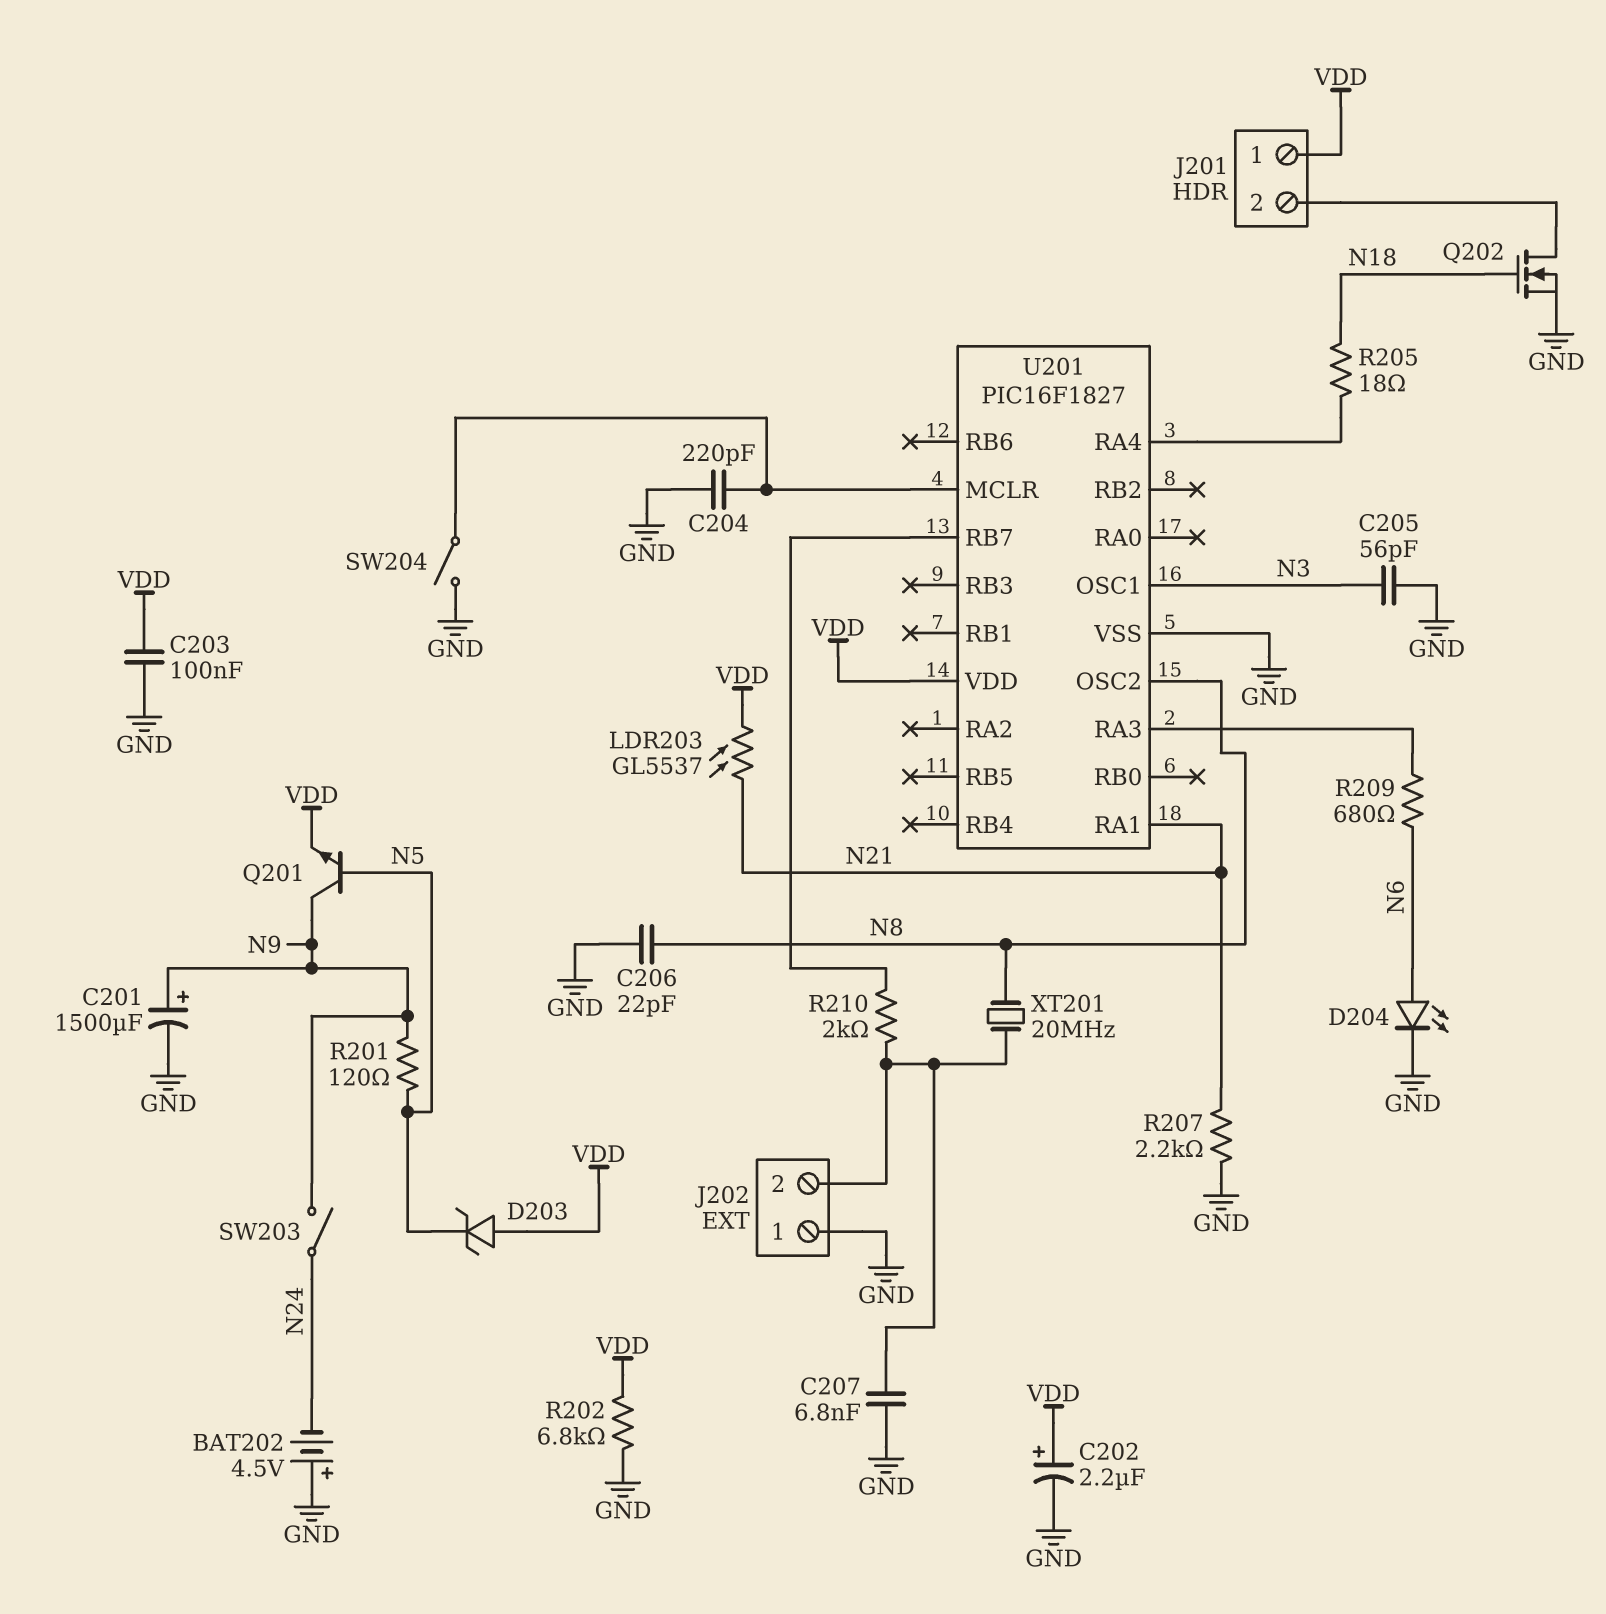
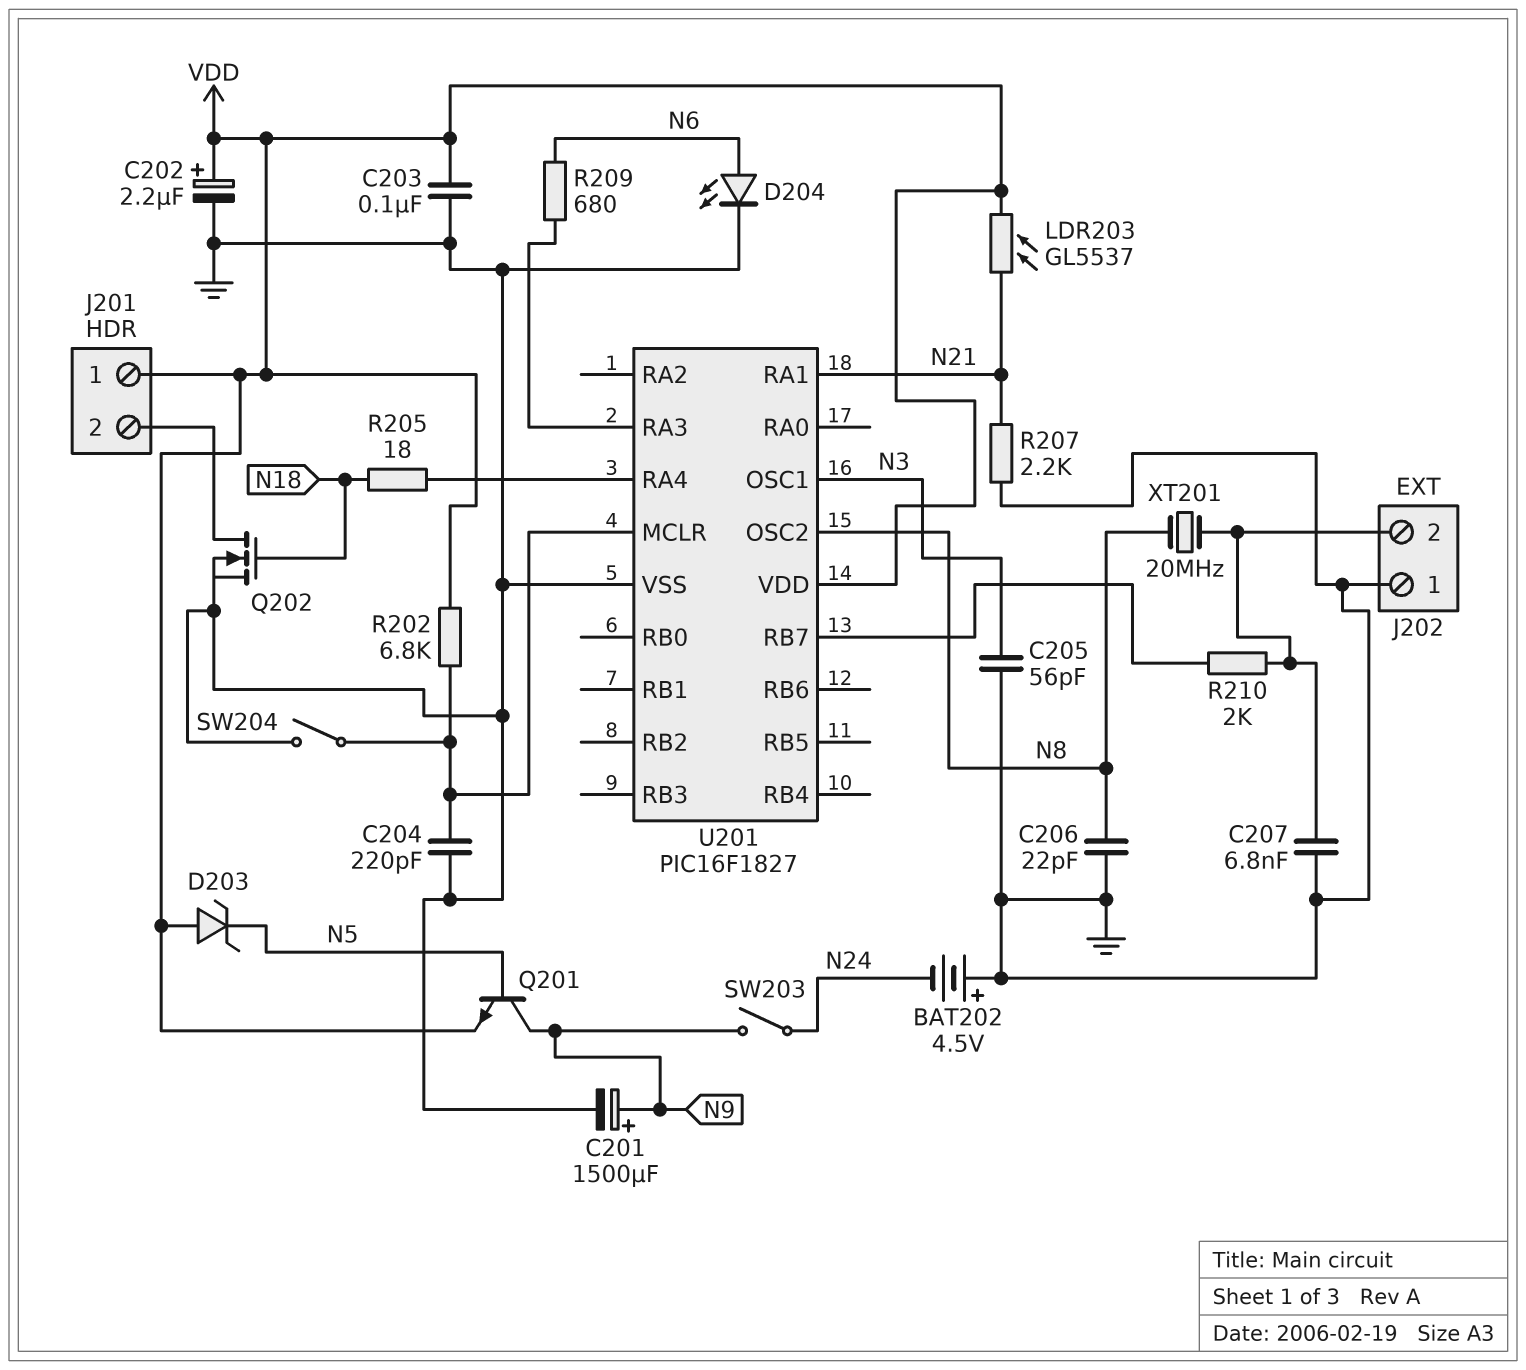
R201: 120 (N5, N9) -> none
R202: 6.8k (GND, VDD) -> 6.8k (U201/MCLR, VDD)

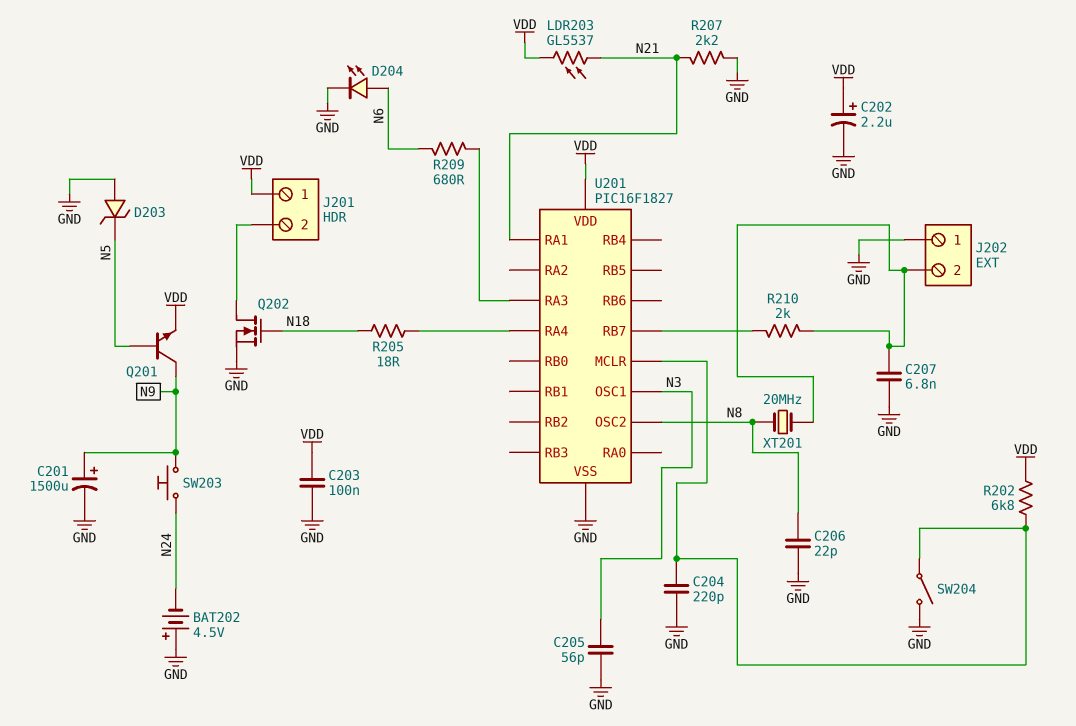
D203: zener (A VDD, K N5) -> zener (A GND, K N5)
SW203: switch (N9, N24) -> button (N9, N24)

